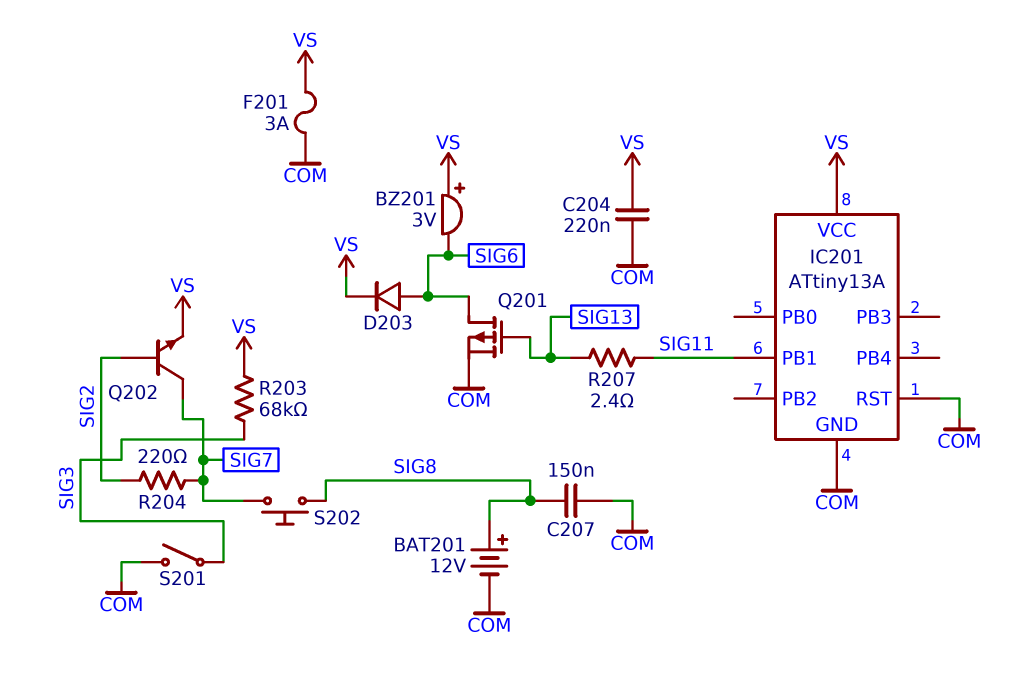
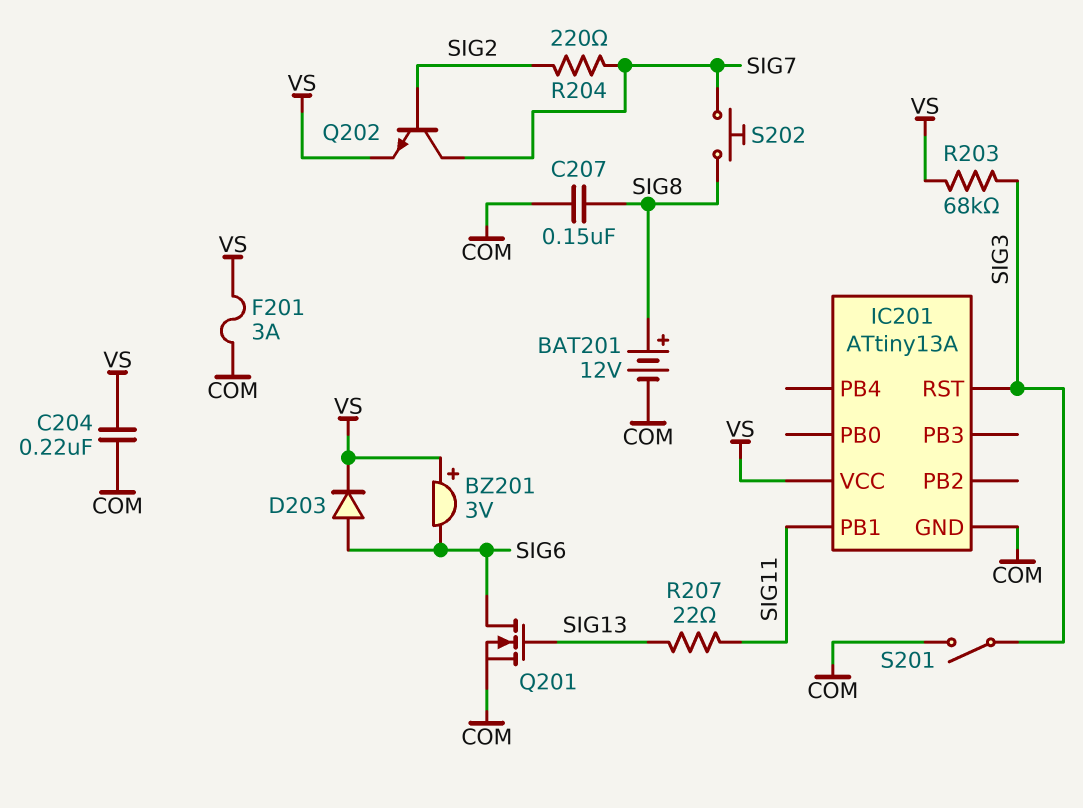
IC201 pin RST: COM -> SIG3
Q201: PMOS (G SIG13, D SIG6, S COM) -> NMOS (G SIG13, D SIG6, S COM)
R207: 2.4 (SIG11, SIG13) -> 22 (SIG11, SIG13)

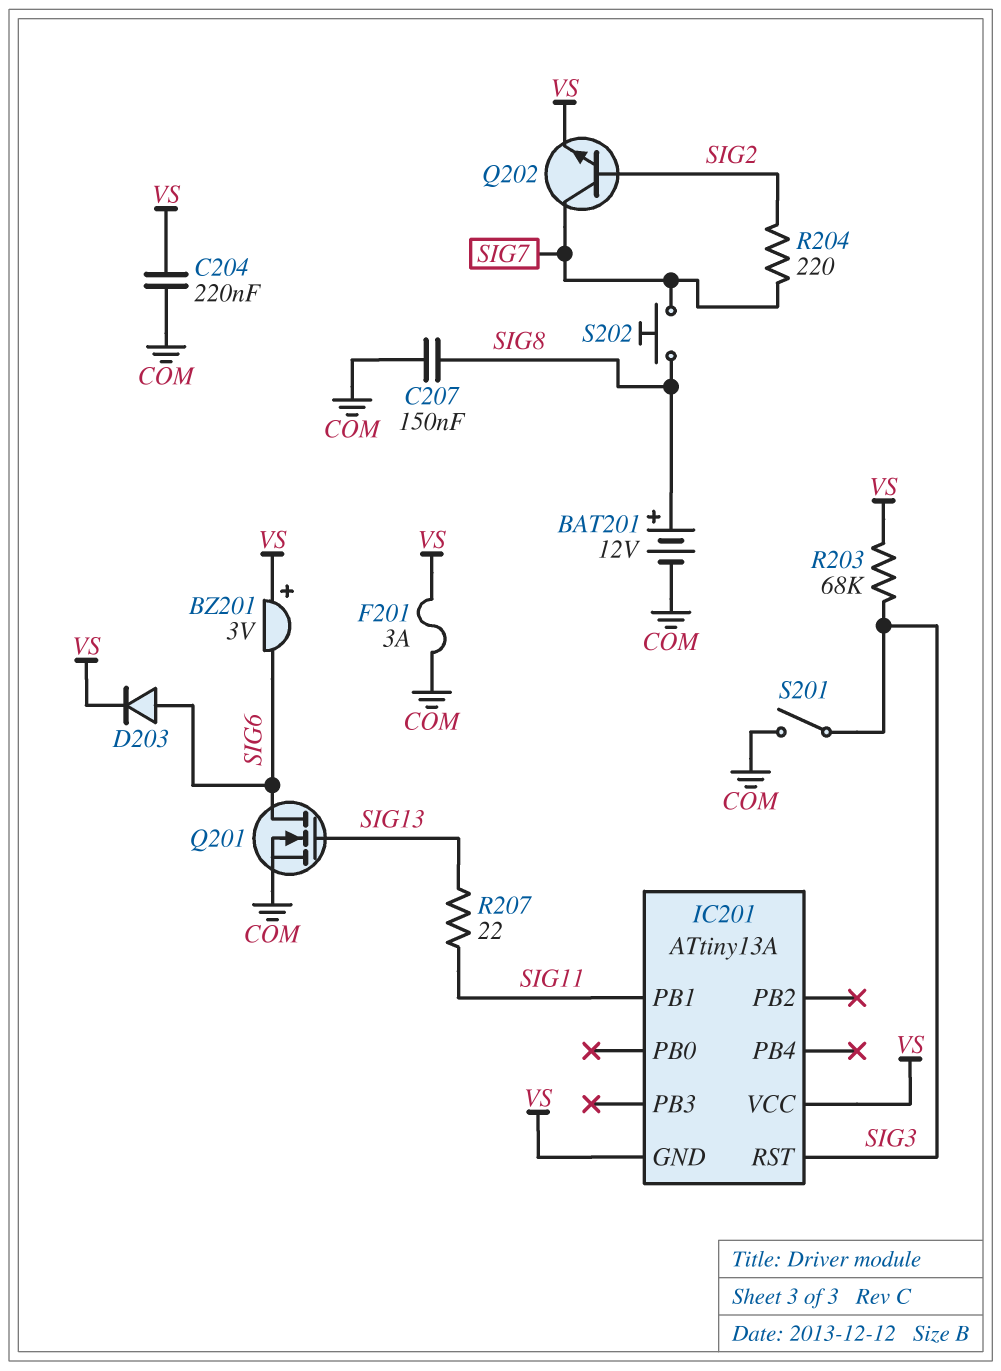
IC201 pin GND: COM -> VS

